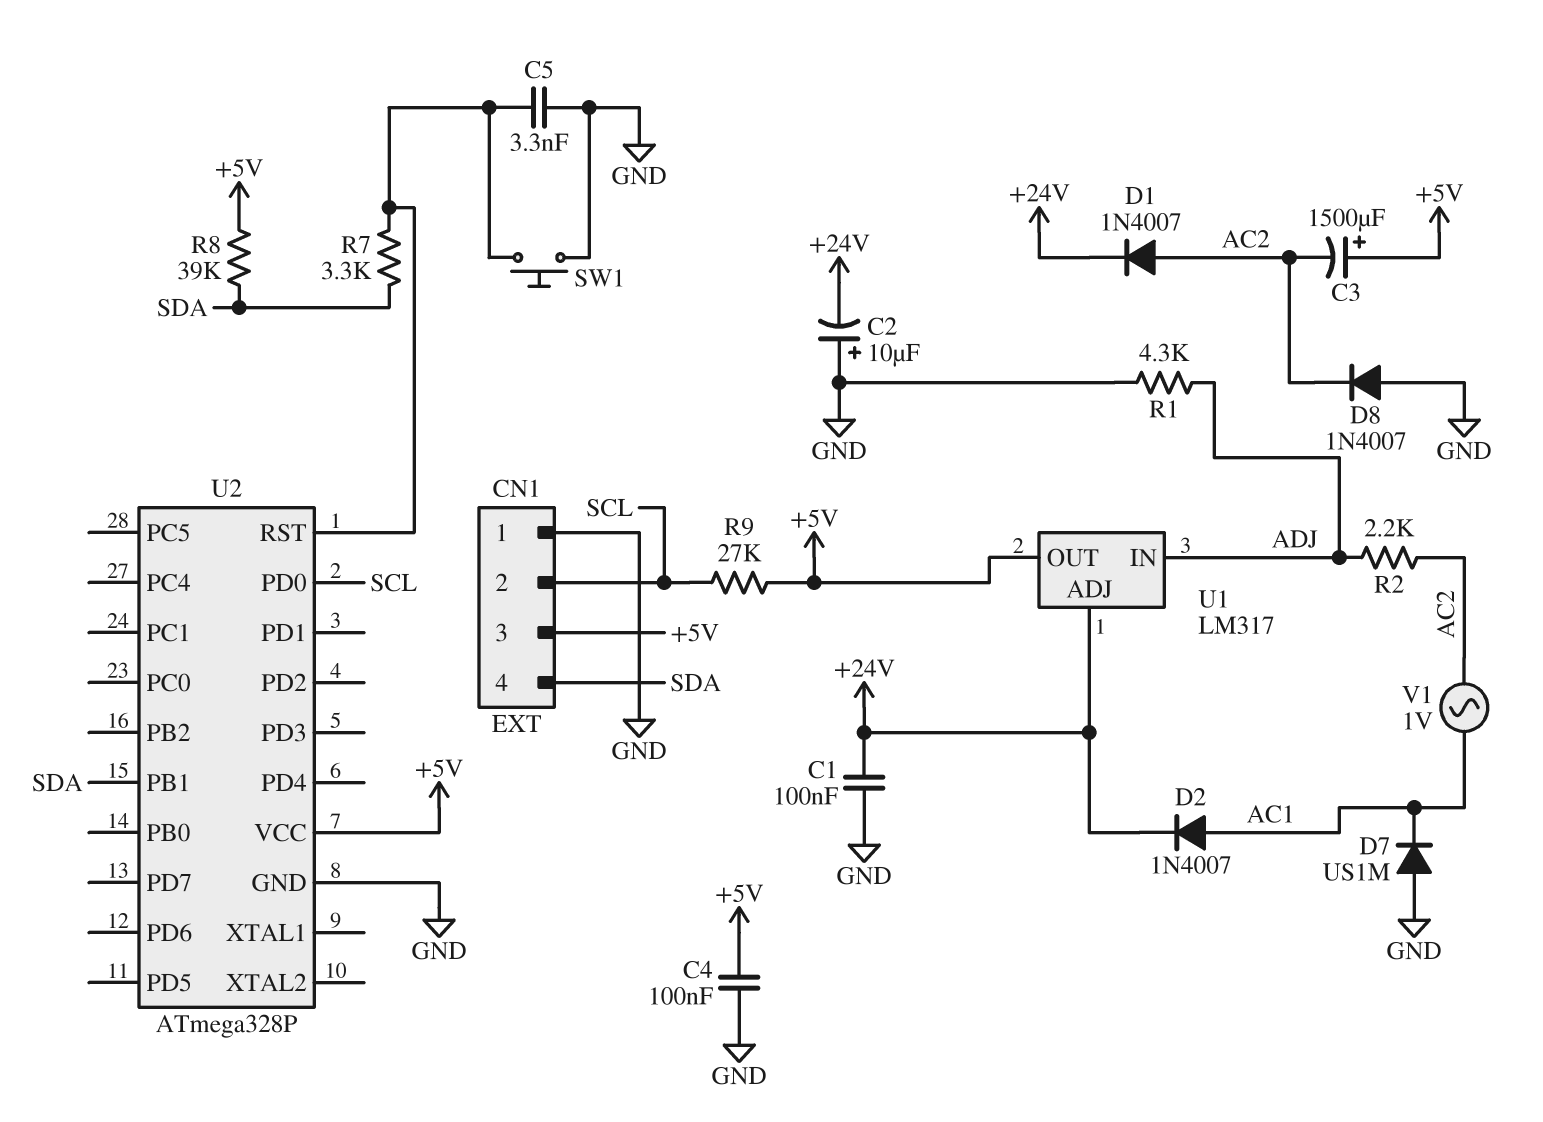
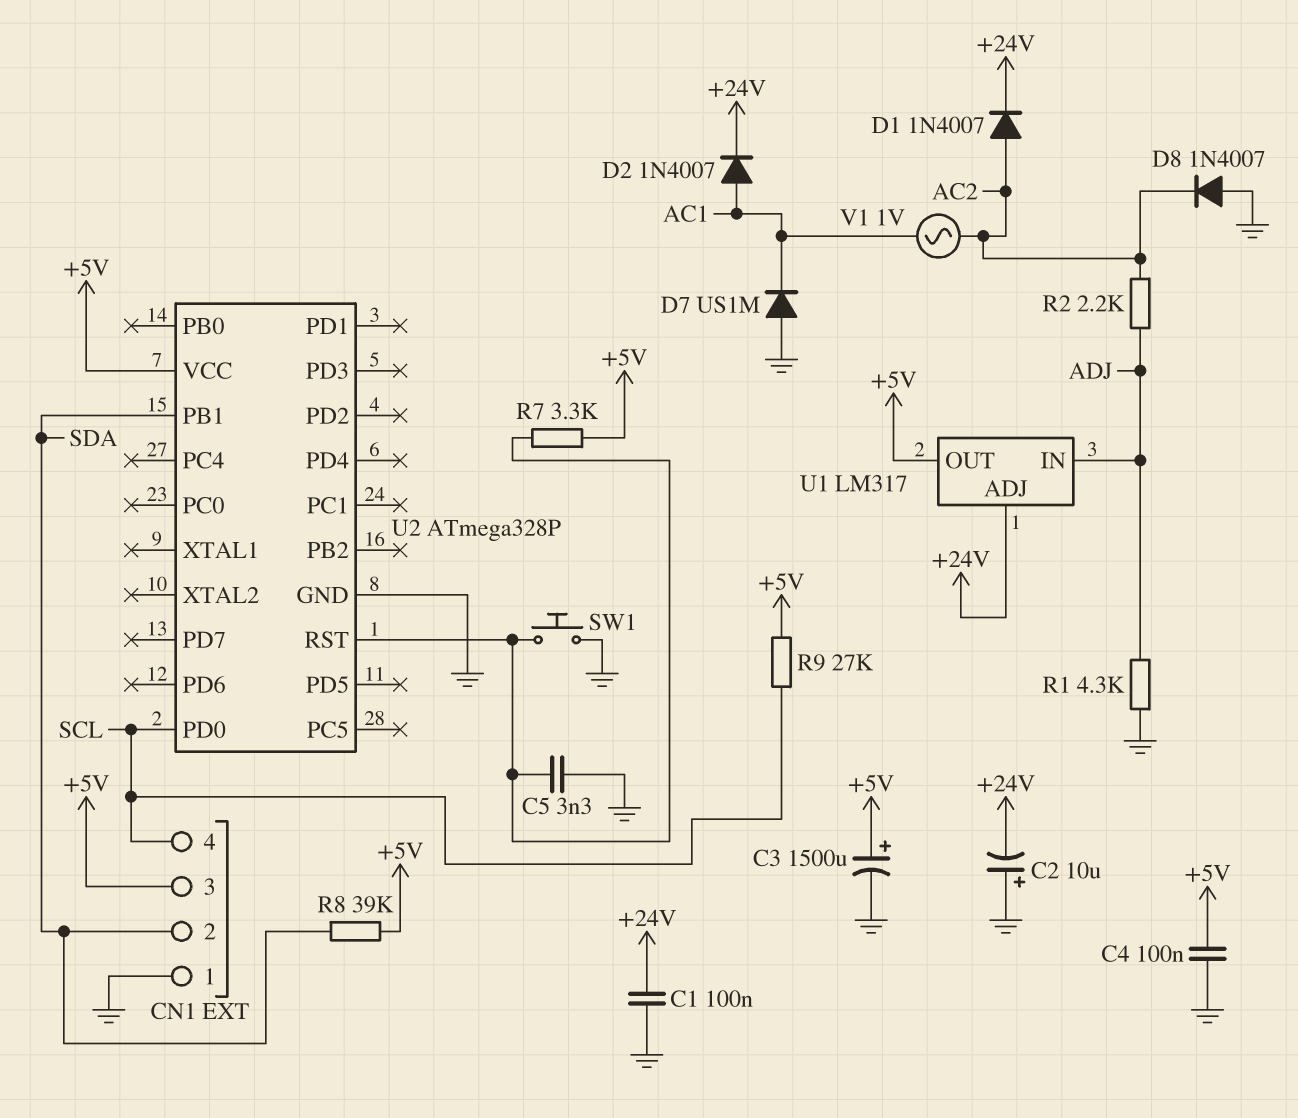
C3: 1500uF (plus +5V, minus AC2) -> 1500uF (plus +5V, minus GND)
CN1 pin 2: SCL -> SDA
CN1 pin 4: SDA -> SCL
R7: 3.3k (SDA, U2/RST) -> 3.3k (+5V, U2/RST)

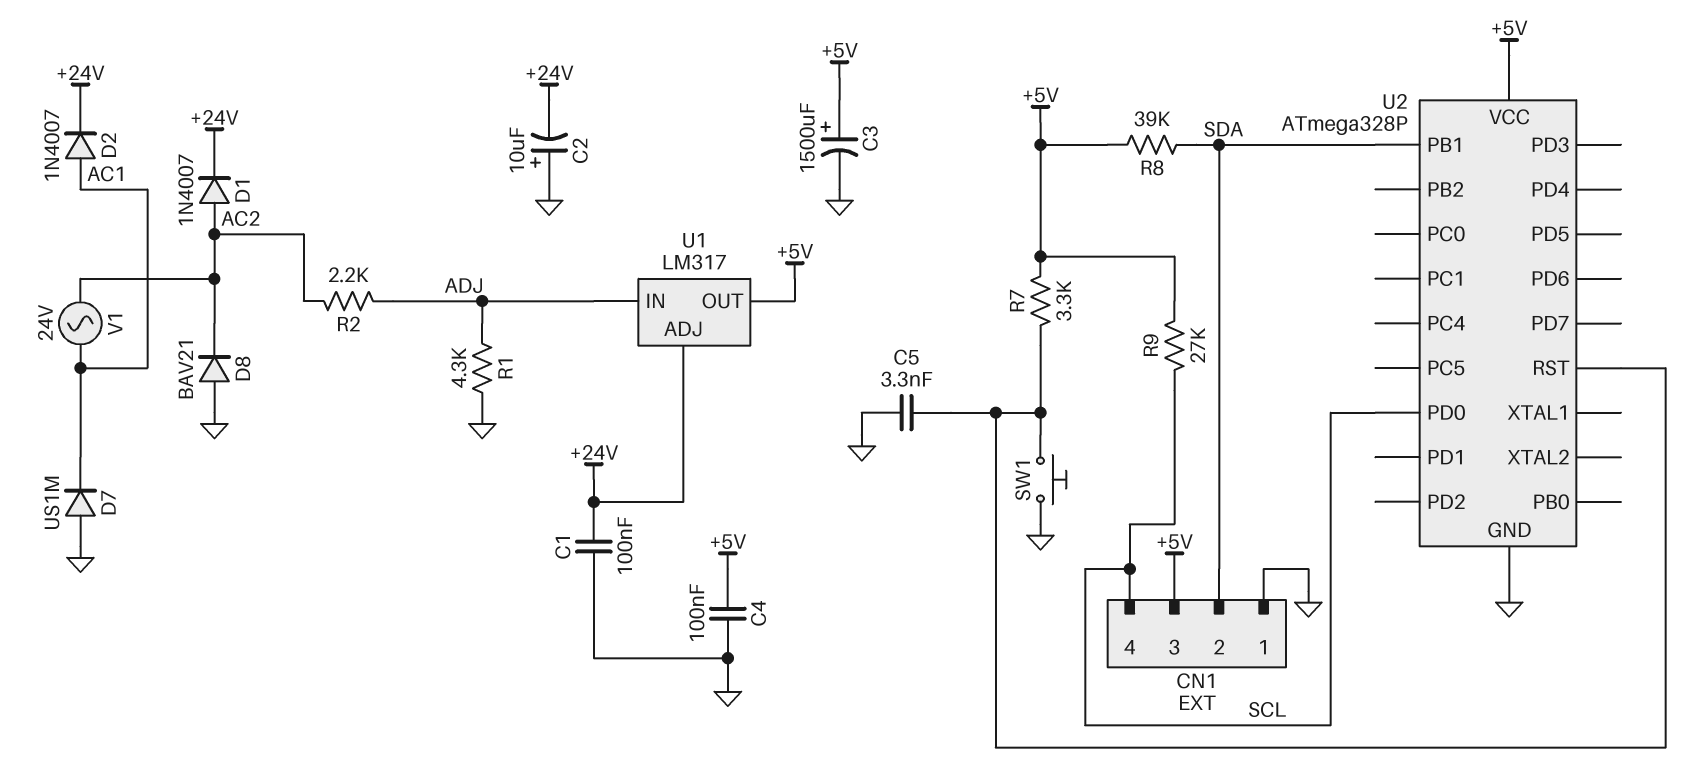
D8: diode 1N4007 (A GND, K AC2) -> diode BAV21 (A GND, K AC2)
V1: AC 1V (AC1, AC2) -> AC 24V (AC1, AC2)

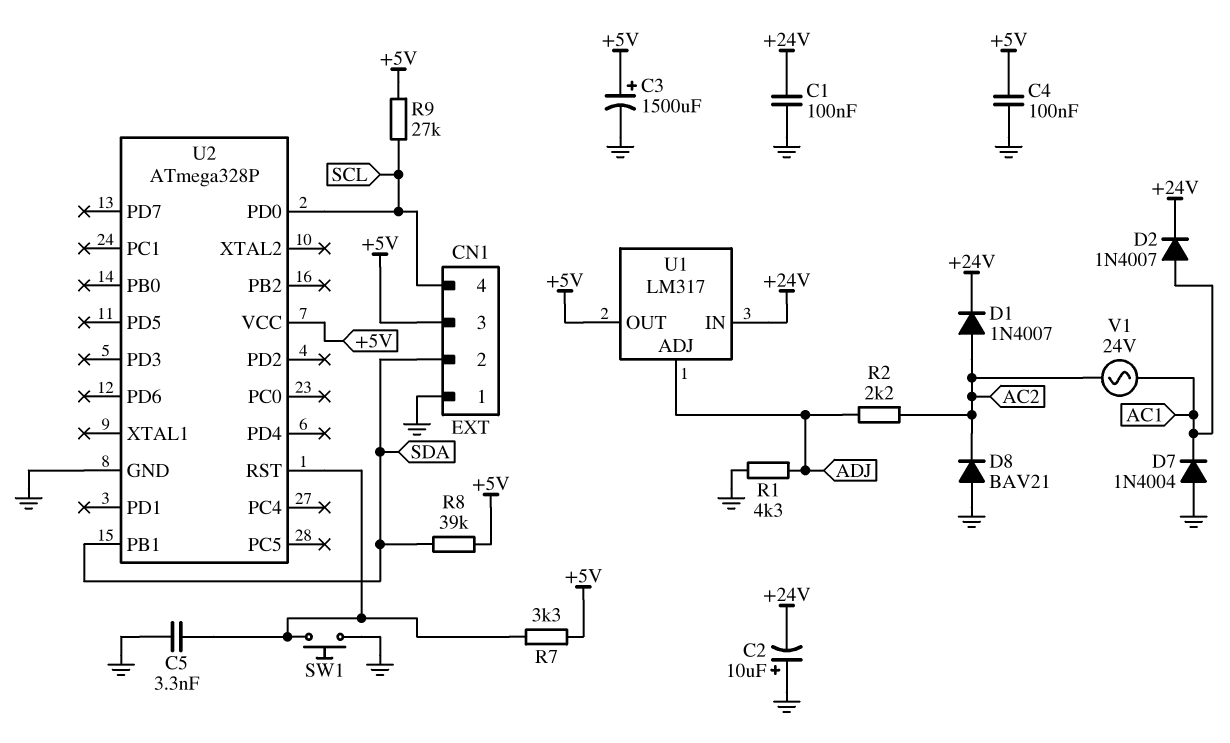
D7: diode US1M (A GND, K AC1) -> diode 1N4004 (A GND, K AC1)
U1 pin ADJ: +24V -> ADJ
U1 pin IN: ADJ -> +24V

